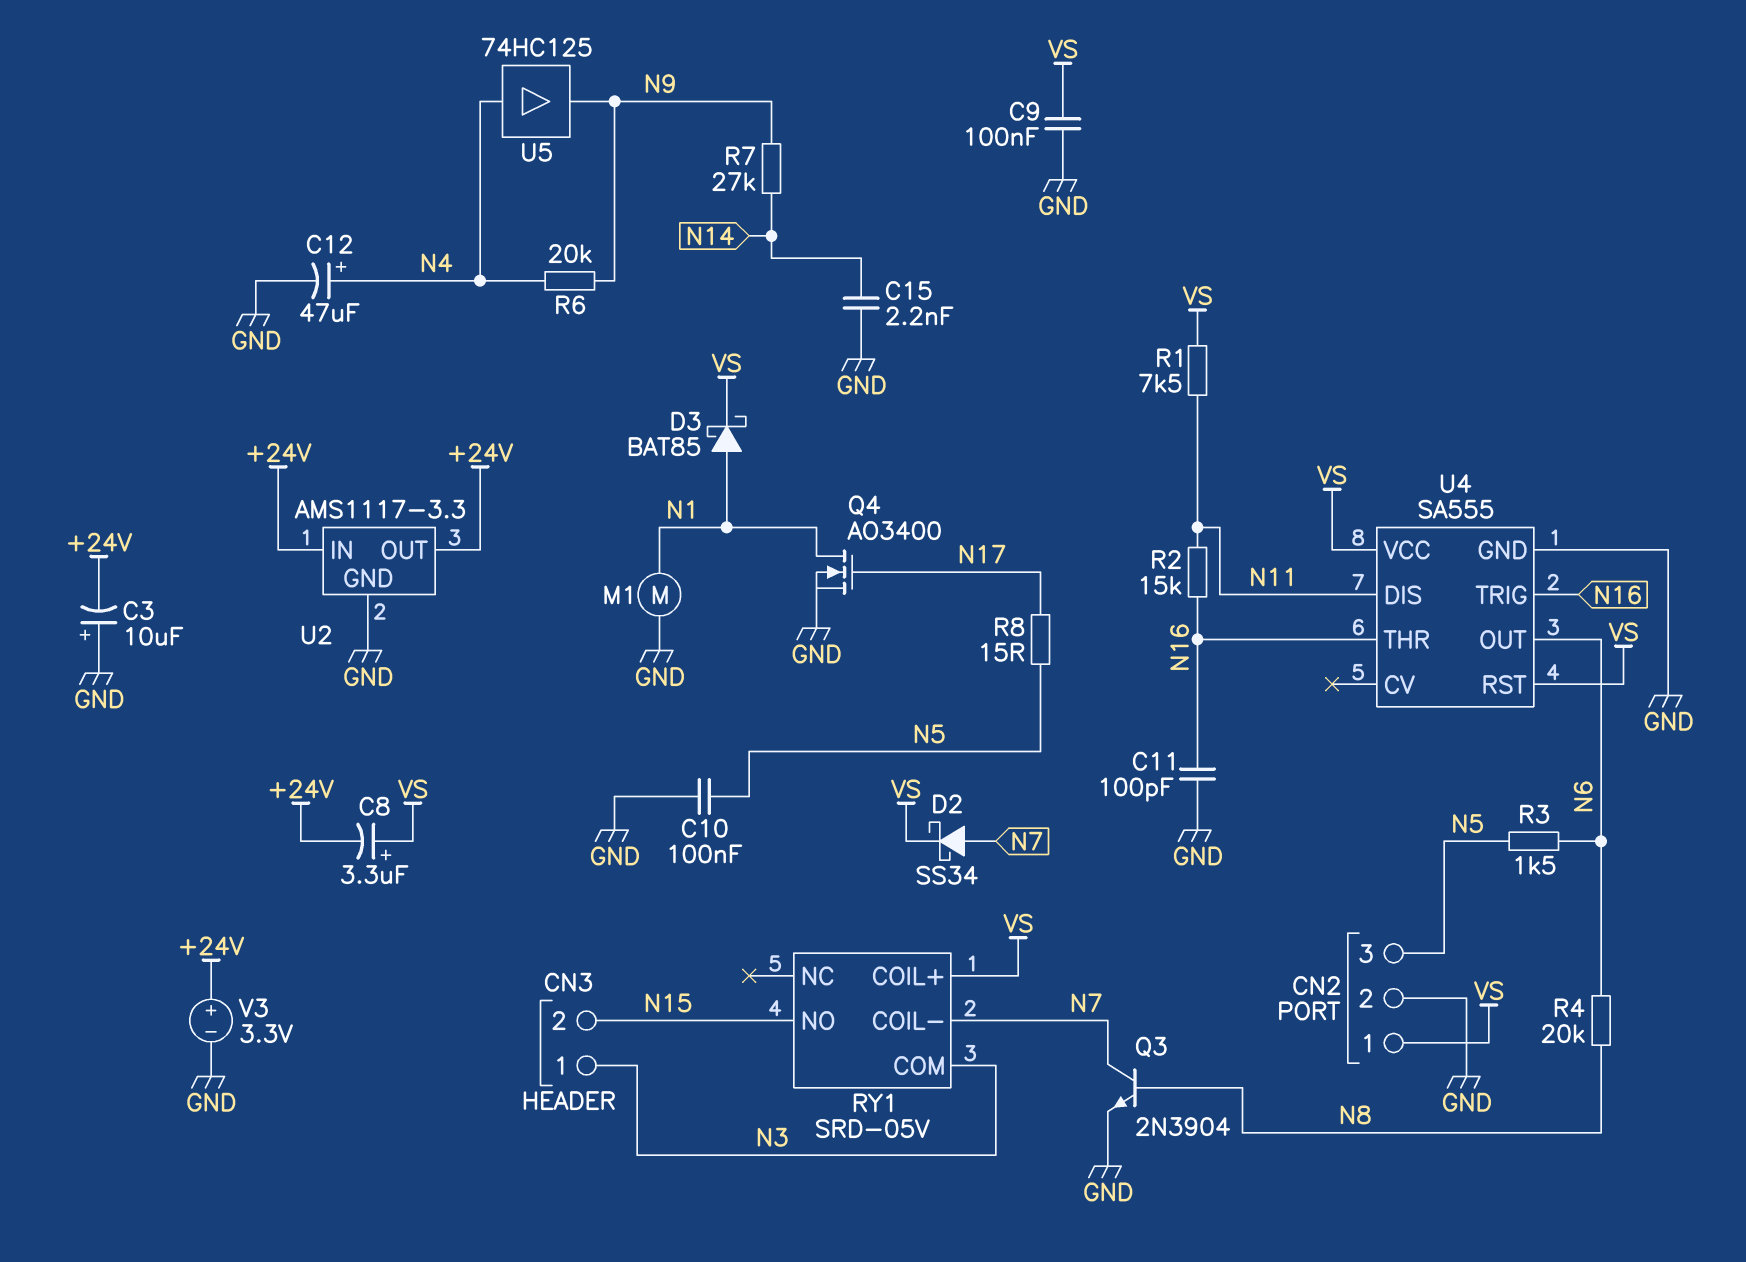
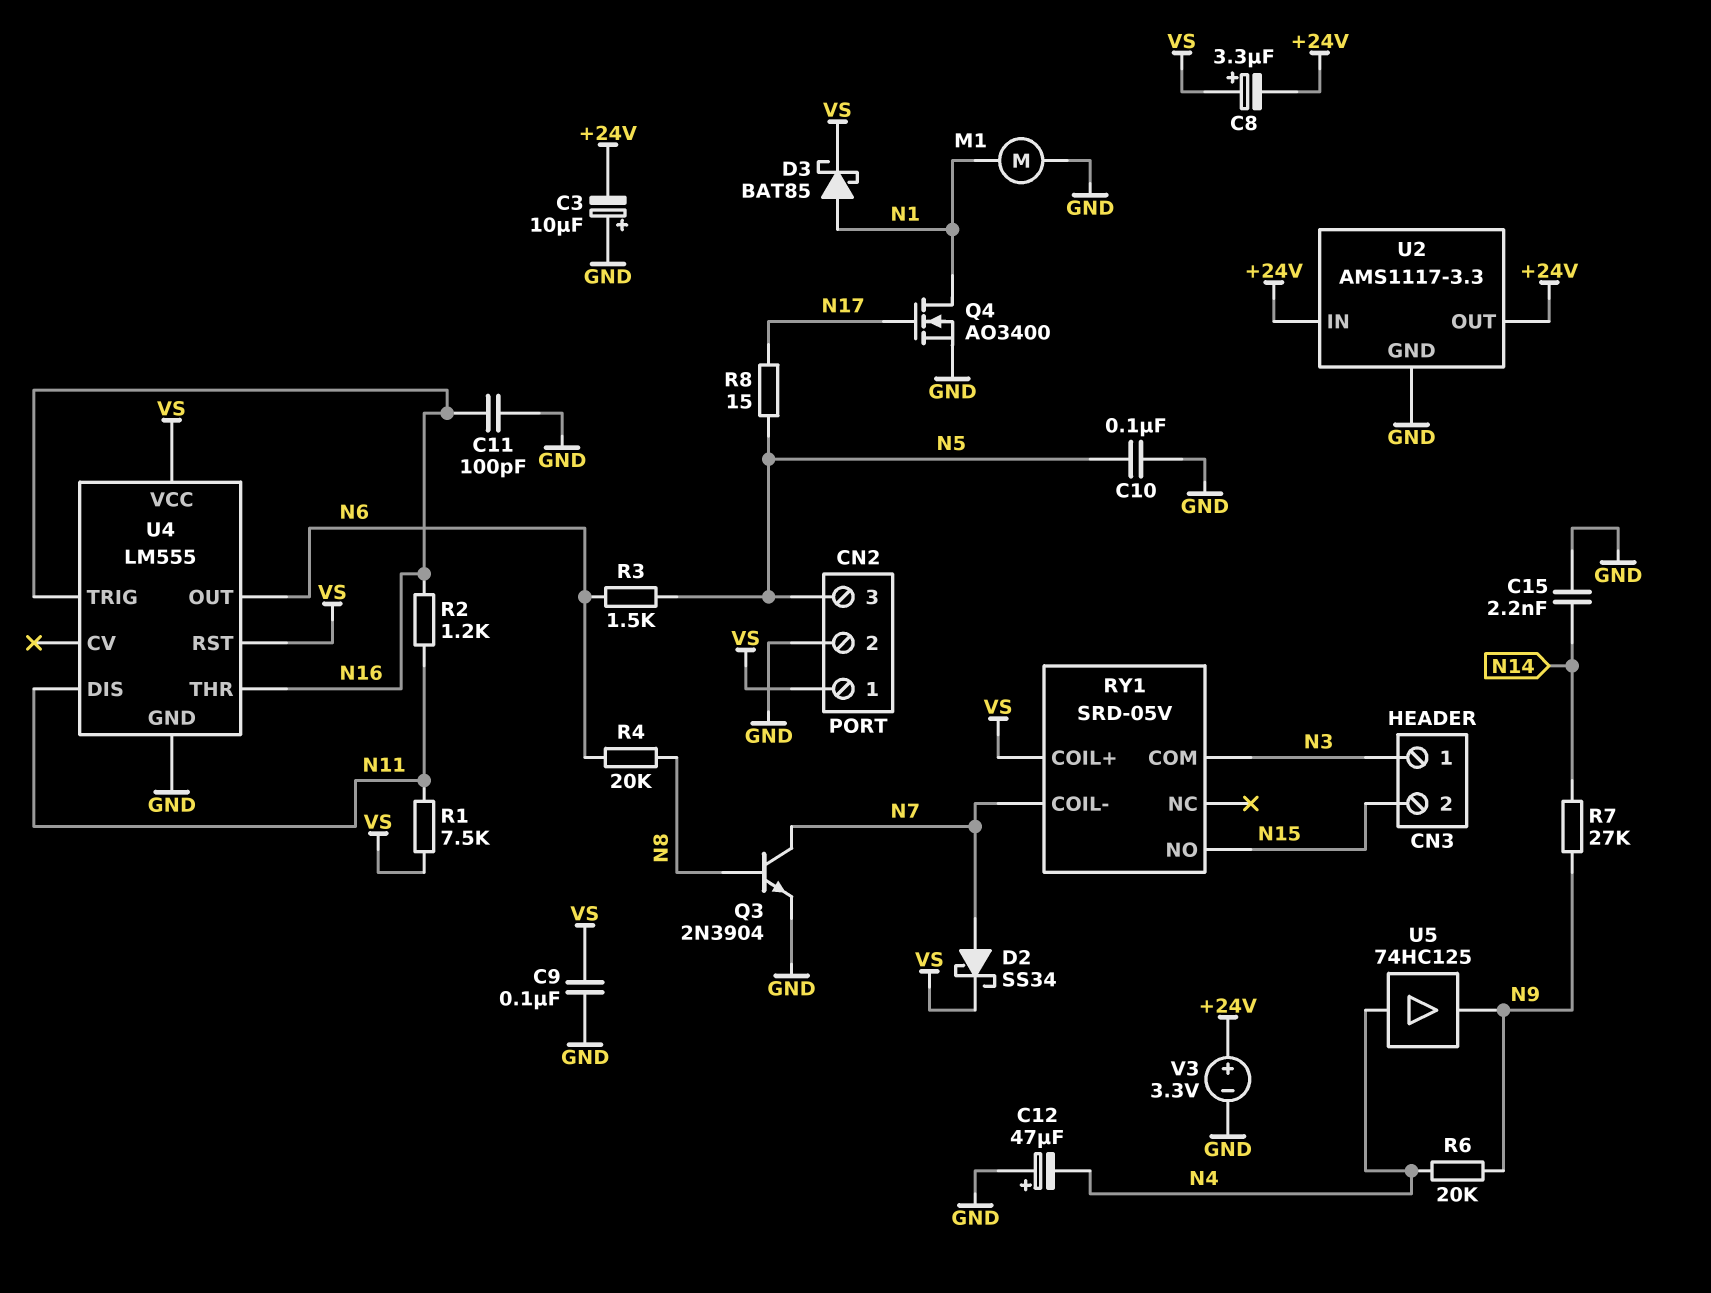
C12: 47uF (plus N4, minus GND) -> 47uF (plus GND, minus N4)
R2: 15k (N11, N16) -> 1.2k (N11, N16)
U4: SA555 -> LM555

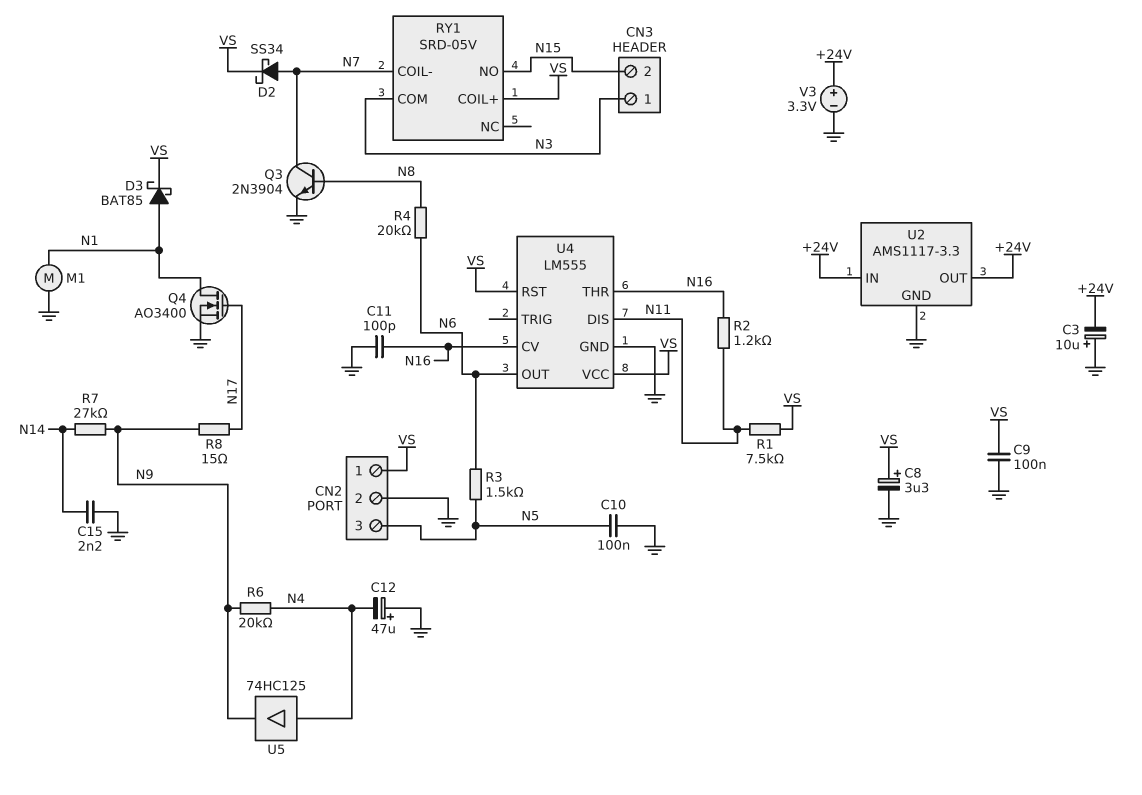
C8: 3.3uF (plus VS, minus +24V) -> 3.3uF (plus VS, minus GND)
R8: 15 (N5, N17) -> 15 (N9, N17)
U4 pin CV: none -> N16
U4 pin TRIG: N16 -> none

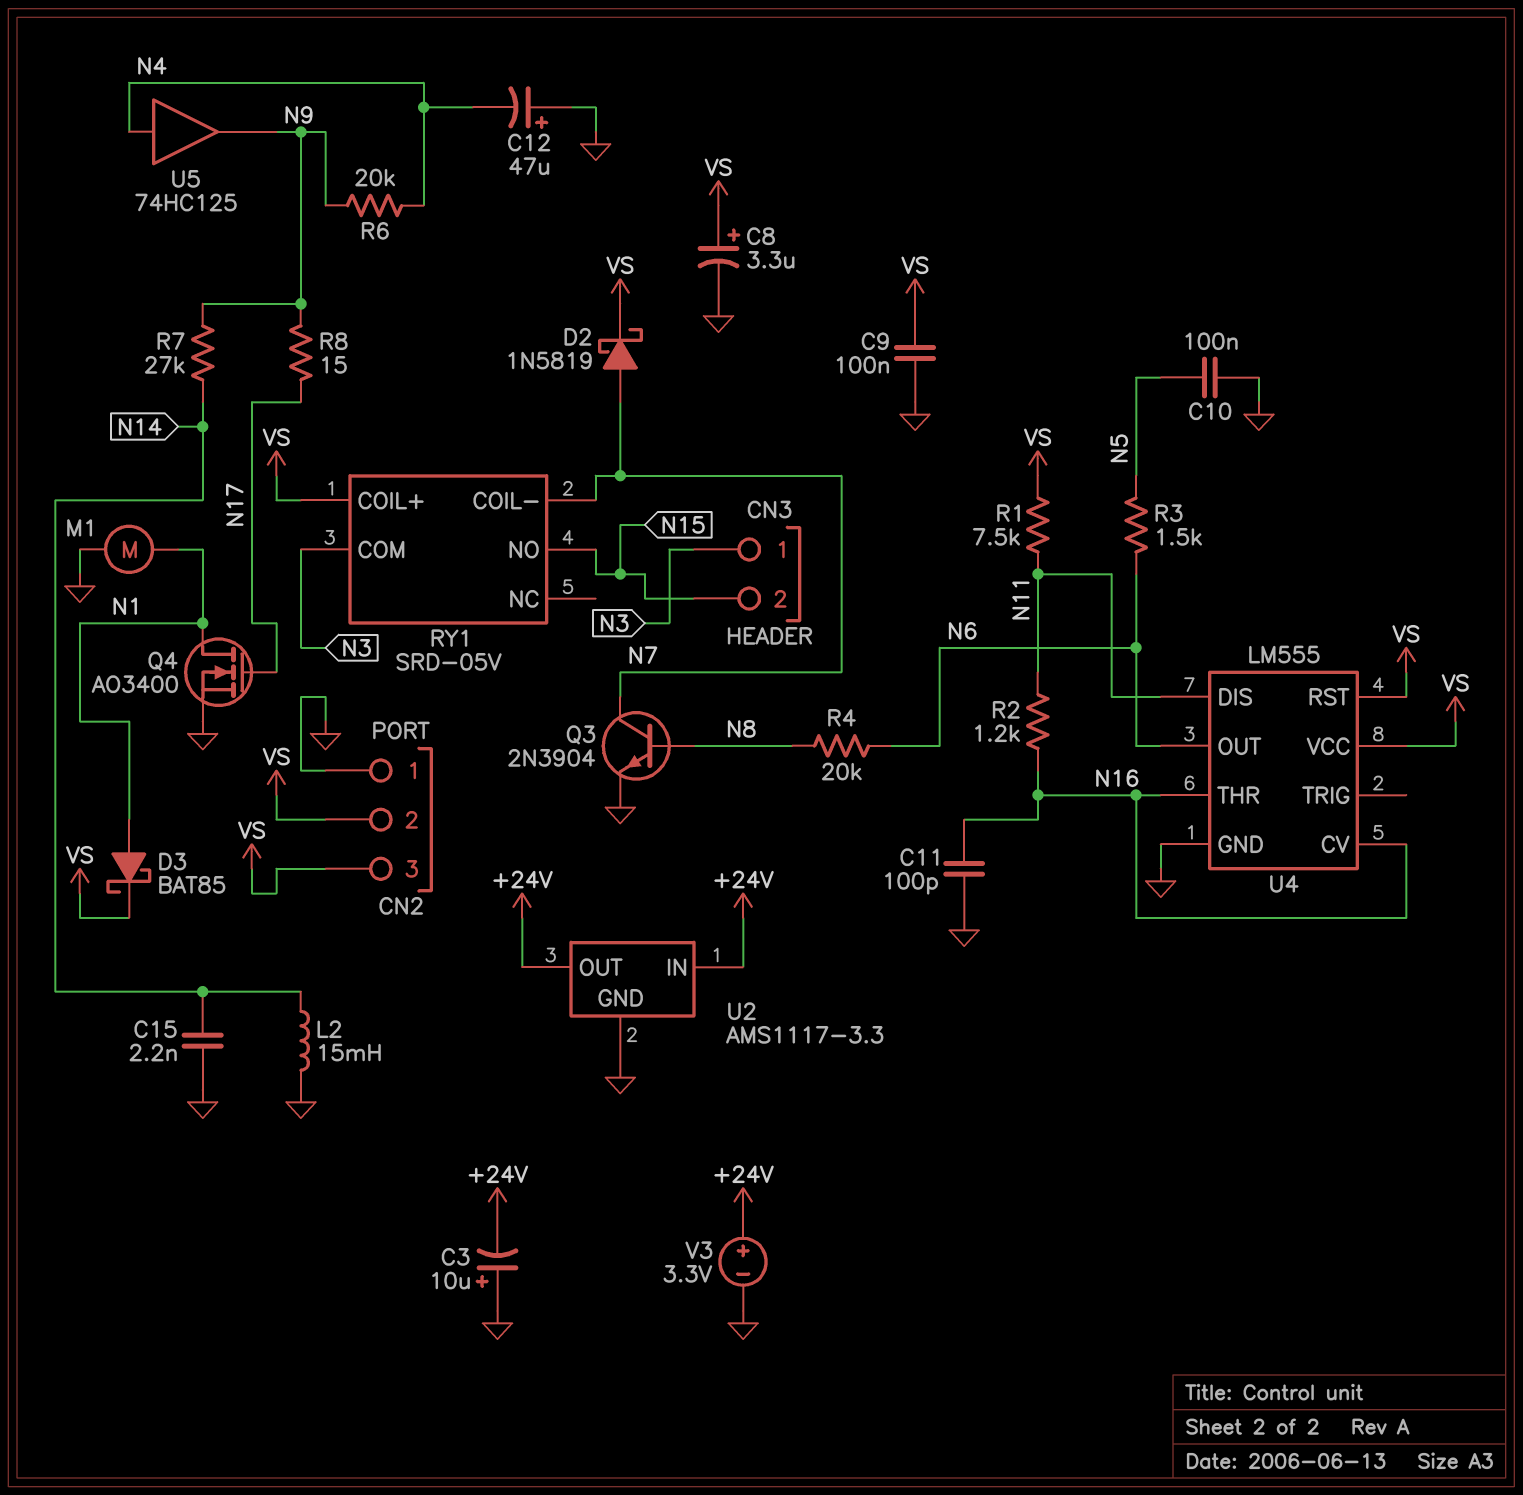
CN2 pin 1: VS -> GND
CN2 pin 2: GND -> VS
CN2 pin 3: N5 -> VS
D2: schottky SS34 (A N7, K VS) -> schottky 1N5819 (A N7, K VS)
L2: none -> 15mH (GND, N14)

